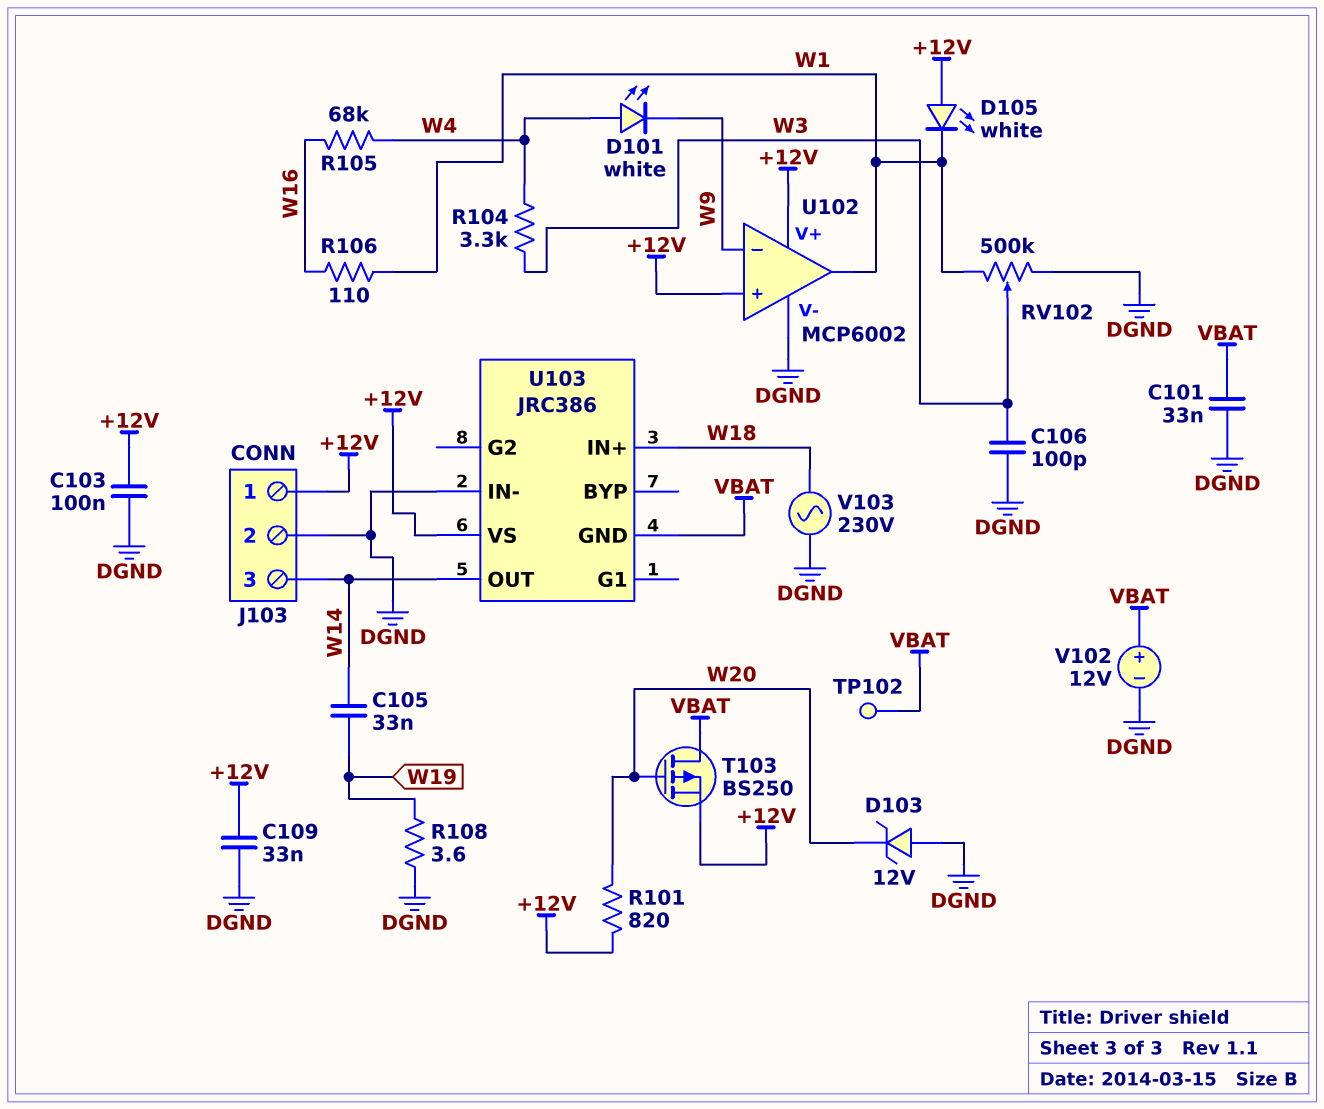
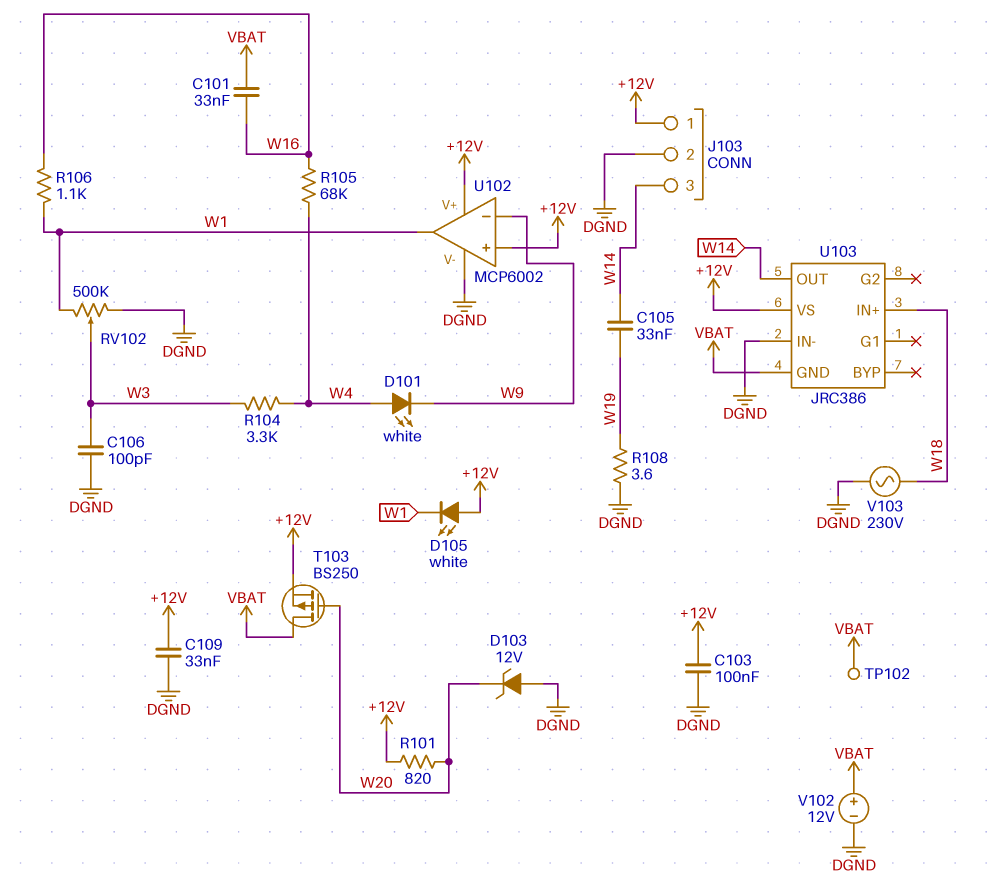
C101: 33nF (DGND, VBAT) -> 33nF (VBAT, W16)
R106: 110 (W1, W16) -> 1.1k (W1, W16)

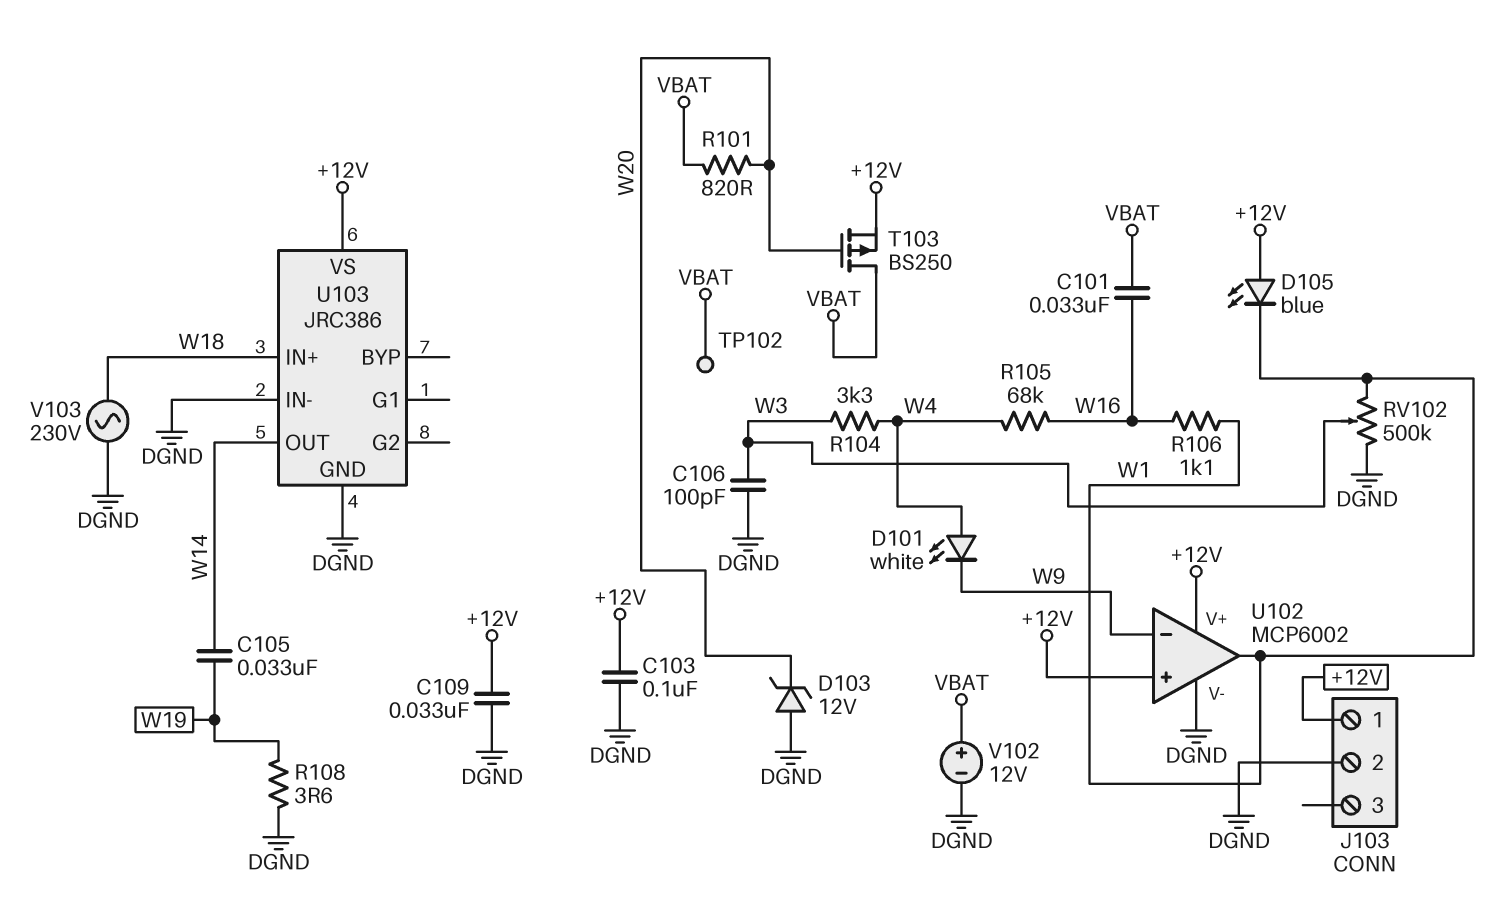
D105: LED white (A +12V, K W1) -> LED blue (A +12V, K W1)
J103 pin 3: W14 -> none
R101: 820 (+12V, W20) -> 820 (VBAT, W20)
U103 pin GND: VBAT -> DGND

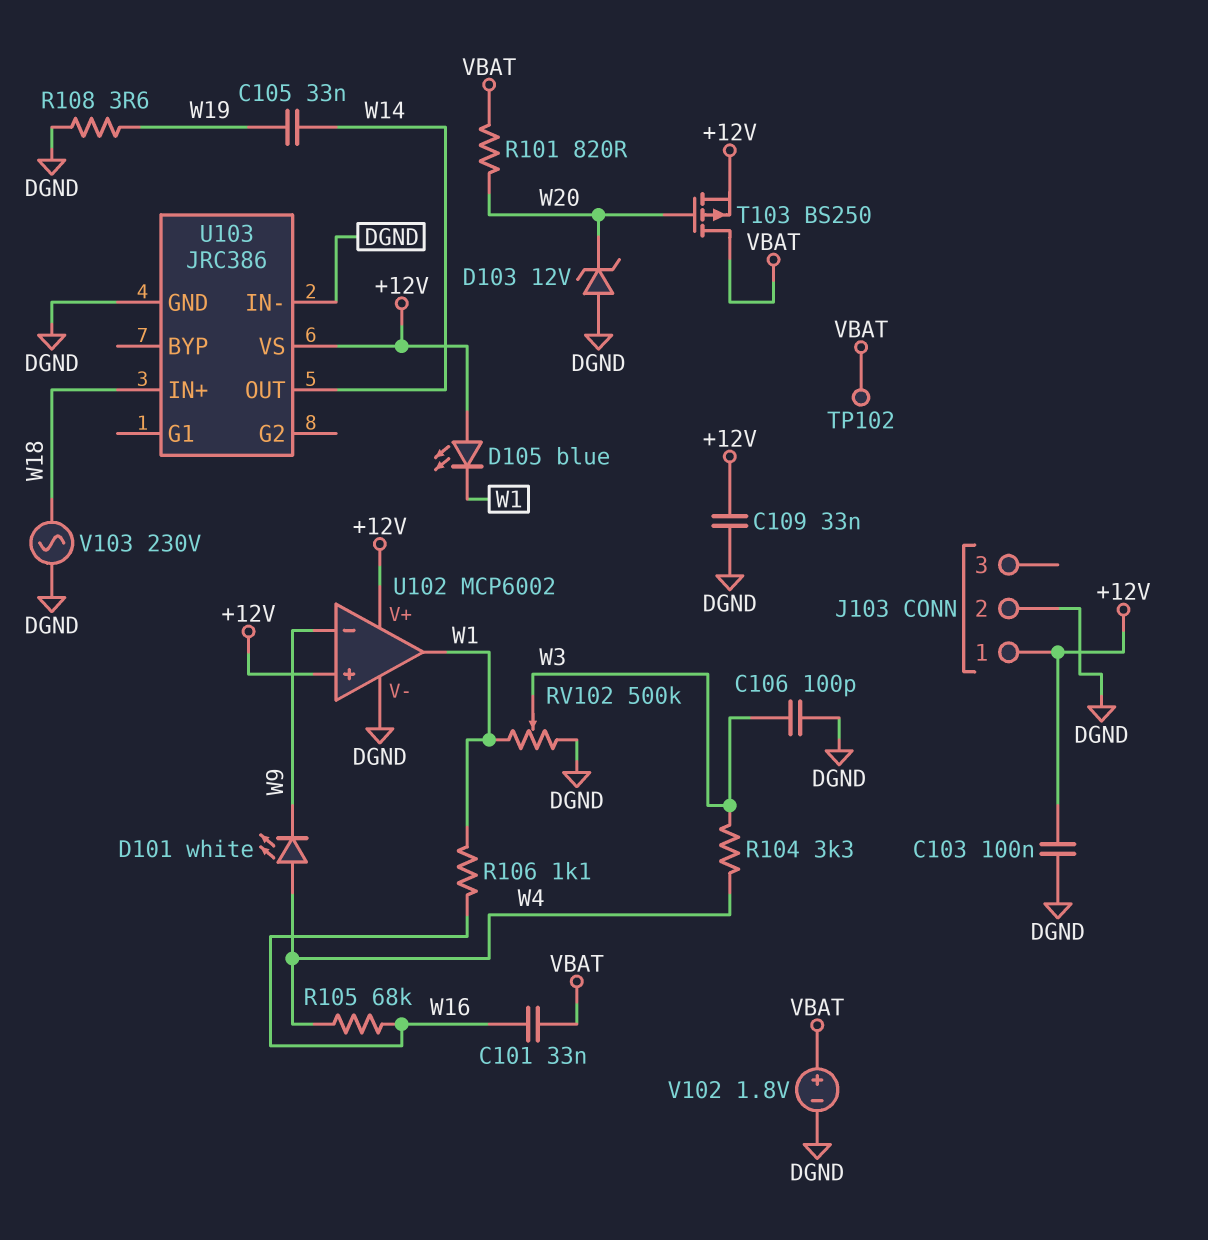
V102: 12V (plus VBAT, minus DGND) -> 1.8V (plus VBAT, minus DGND)

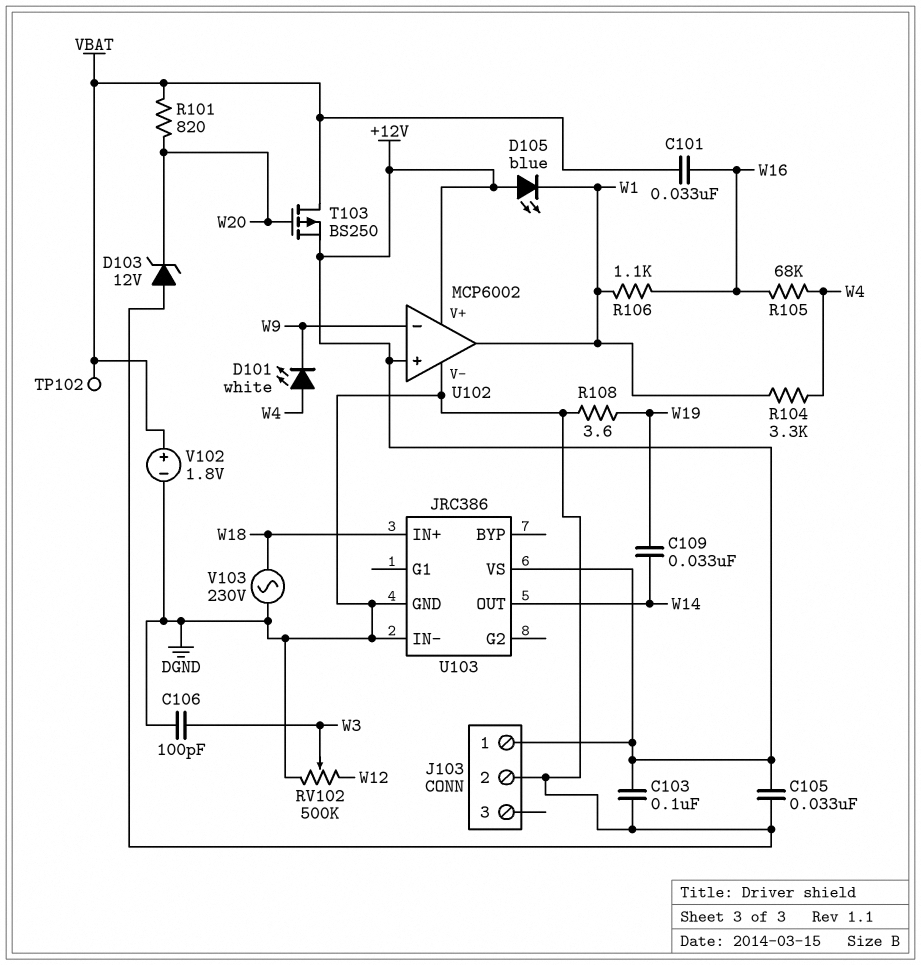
C105: 33nF (W14, W19) -> 33nF (+12V, DGND)
C109: 33nF (+12V, DGND) -> 33nF (W14, W19)
R104: 3.3k (W3, W4) -> 3.3k (W1, W4)
RV102: 500k (DGND, W1, wiper W3) -> 500k (DGND, W12, wiper W3)

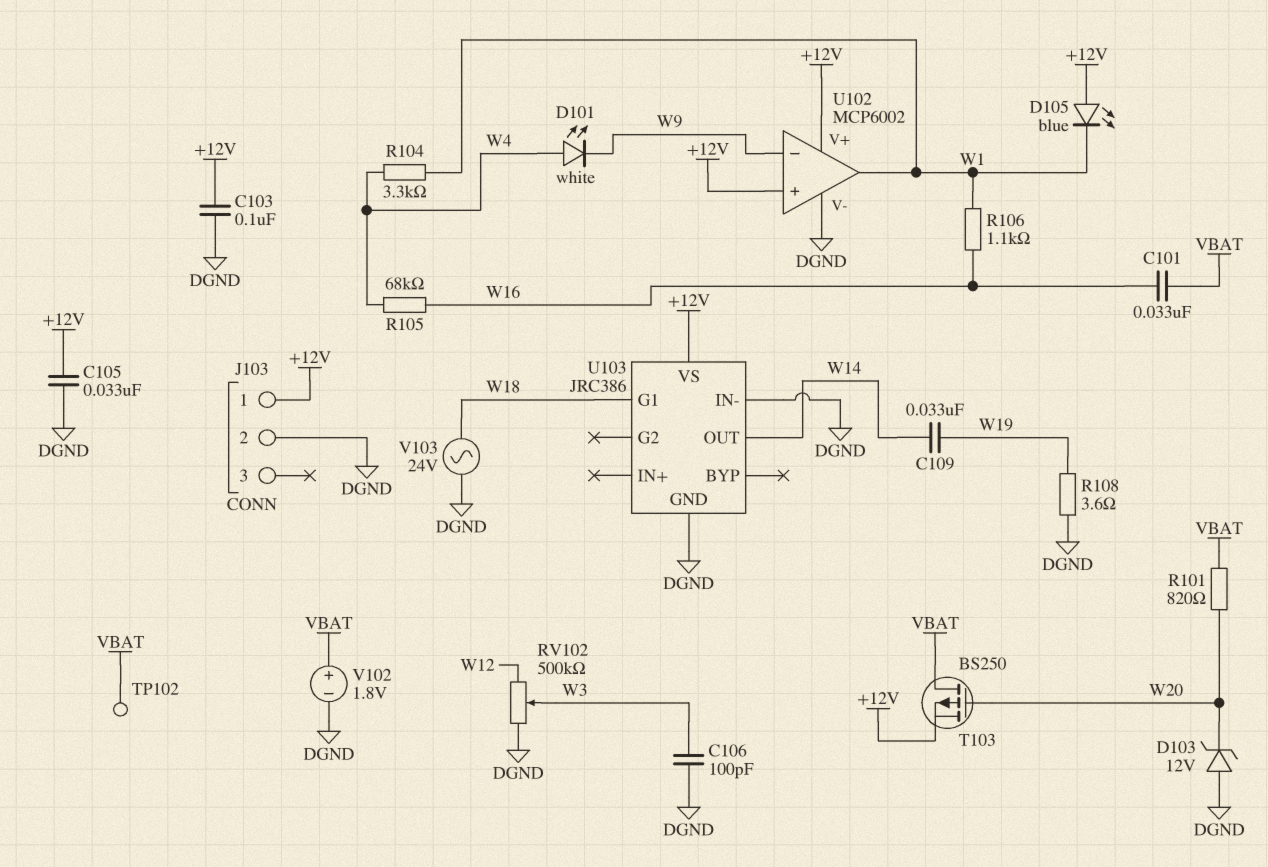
U103 pin G1: none -> W18
U103 pin IN+: W18 -> none
V103: AC 230V (DGND, W18) -> AC 24V (DGND, W18)

